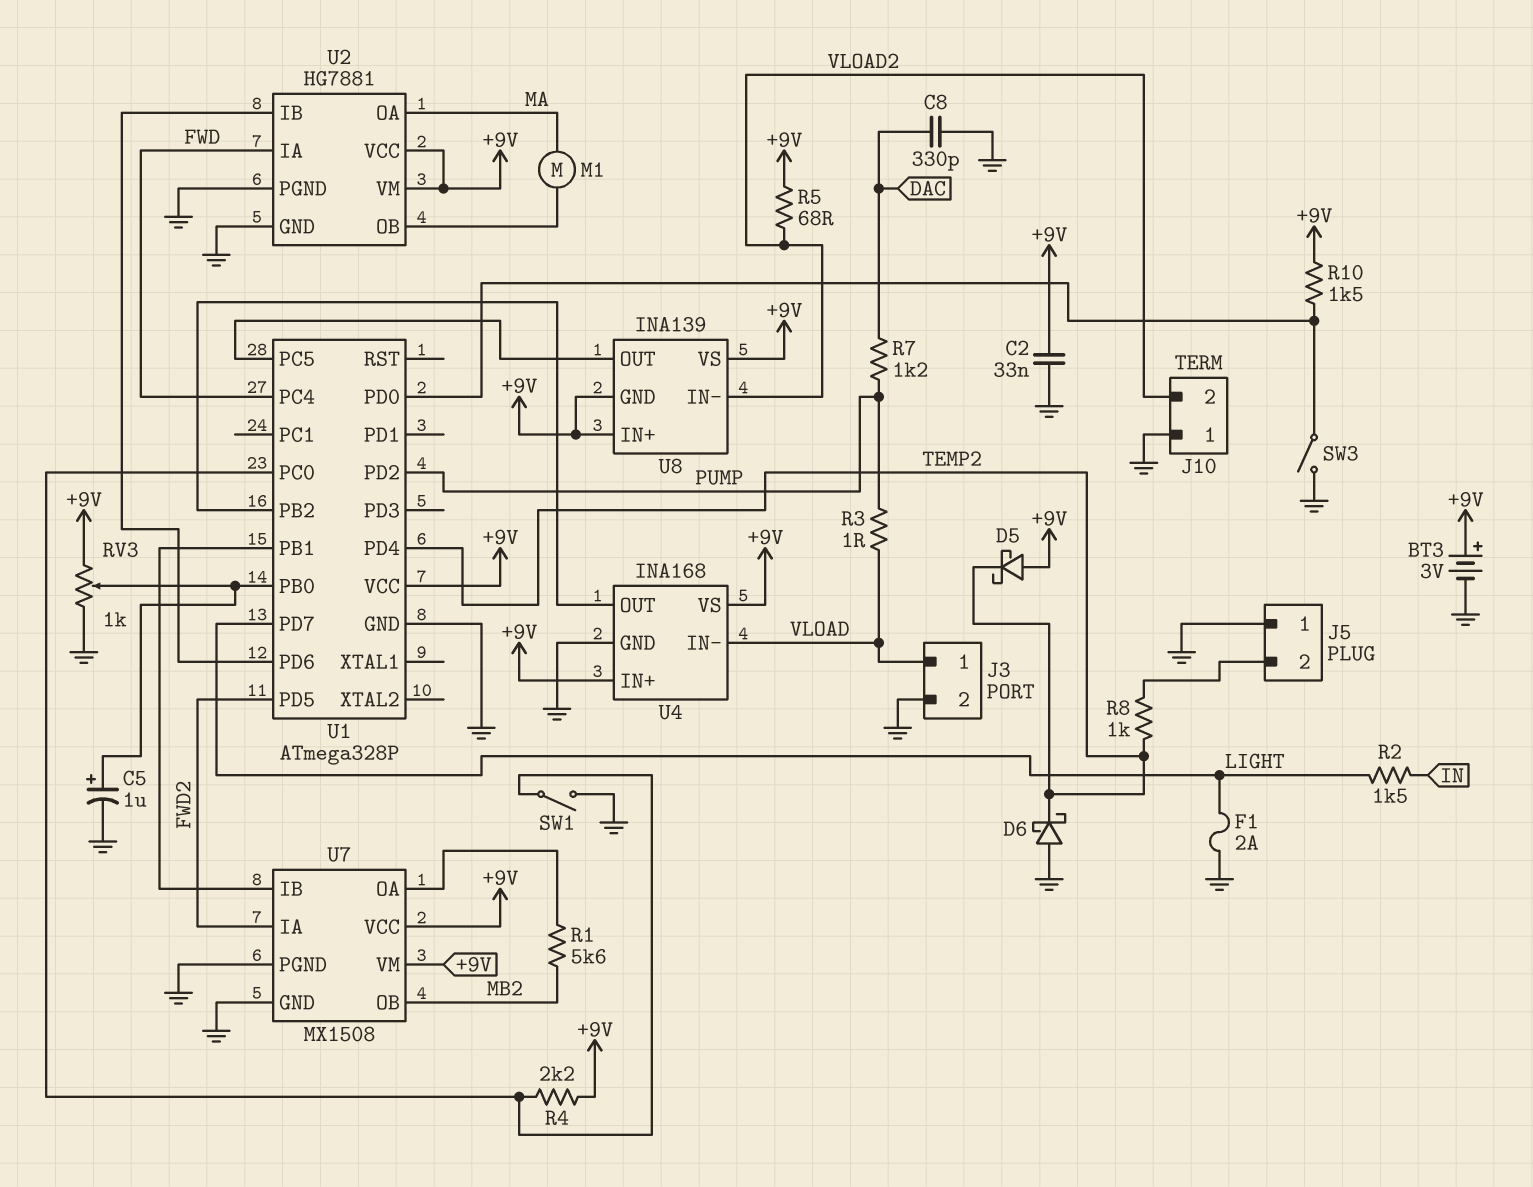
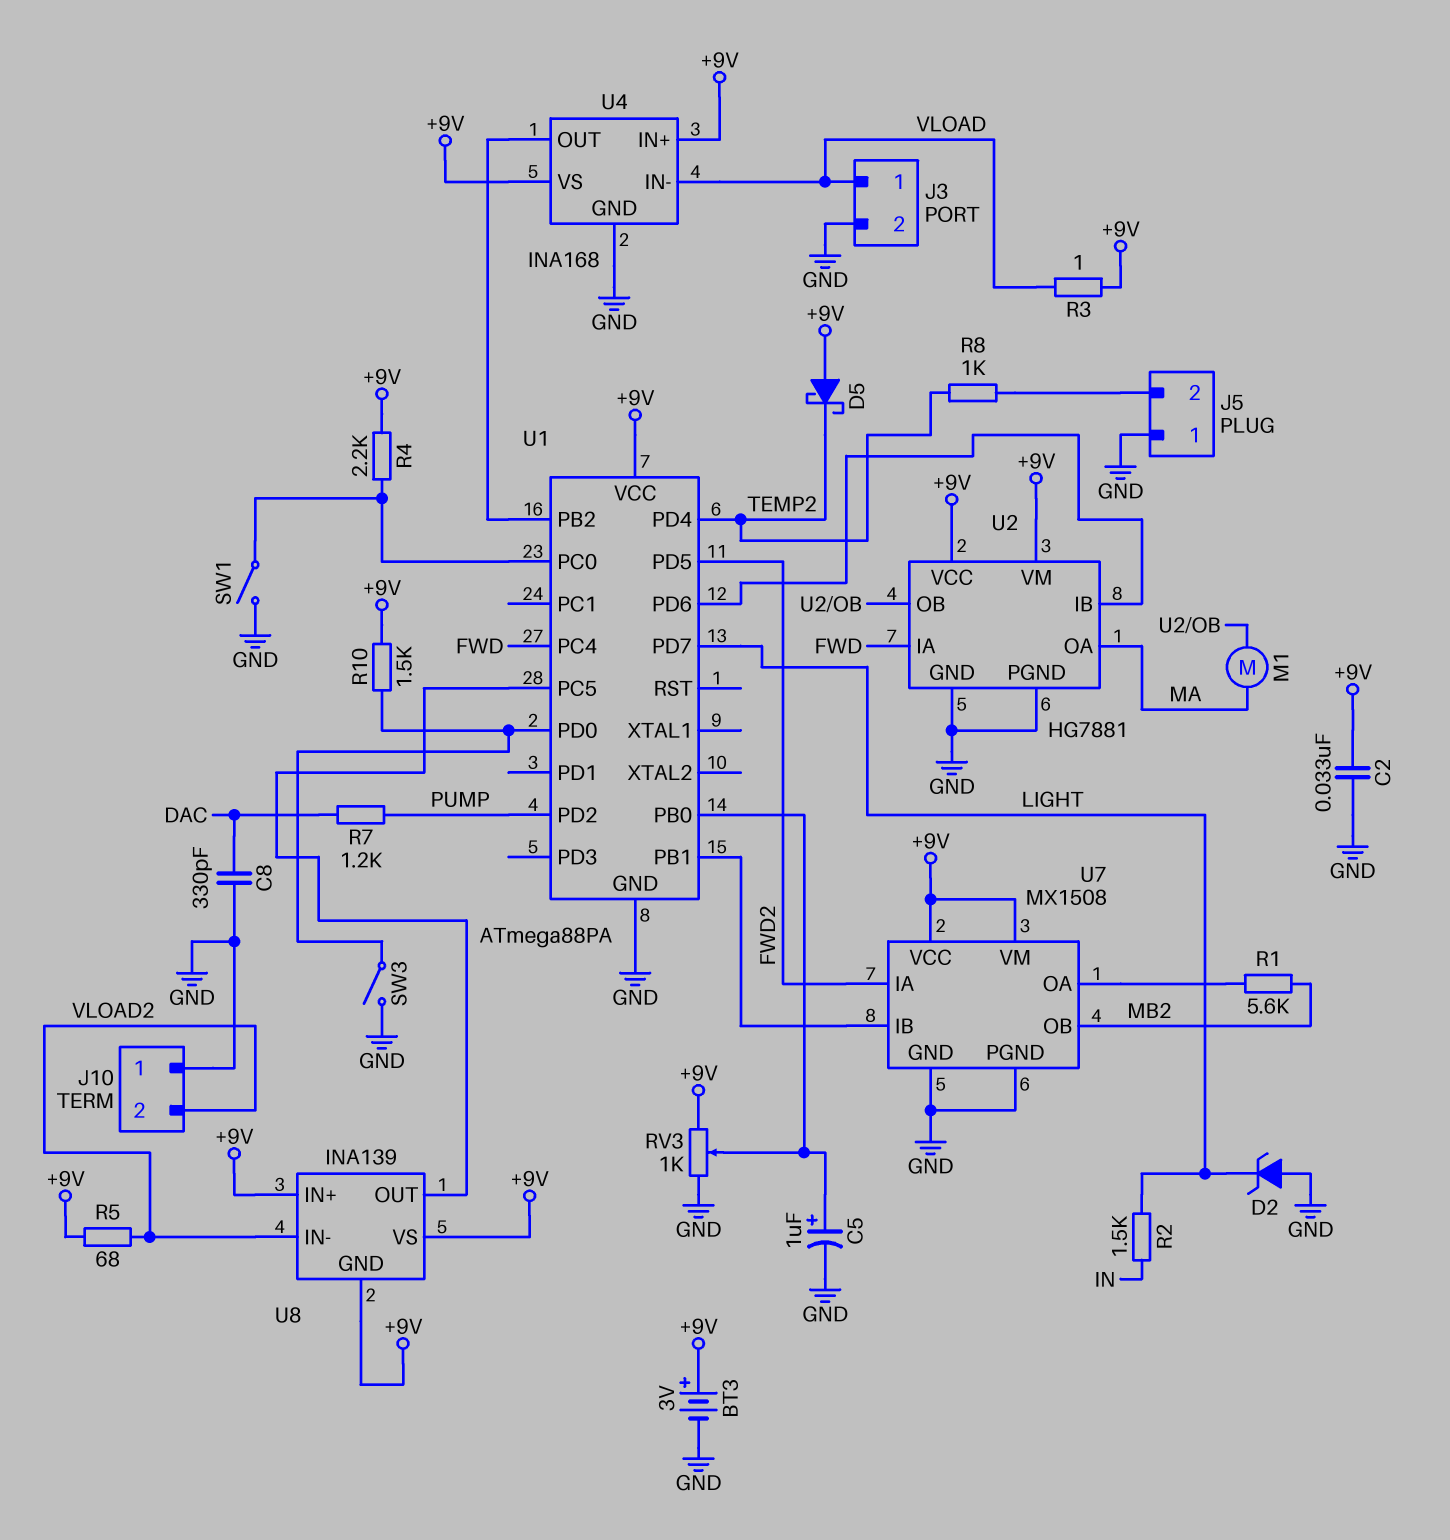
D2: none -> zener (A GND, K LIGHT)
D6: schottky (A GND, K TEMP2) -> none
F1: 2A (GND, LIGHT) -> none
R3: 1 (PUMP, VLOAD) -> 1 (+9V, VLOAD)
U1: ATmega328P -> ATmega88PA

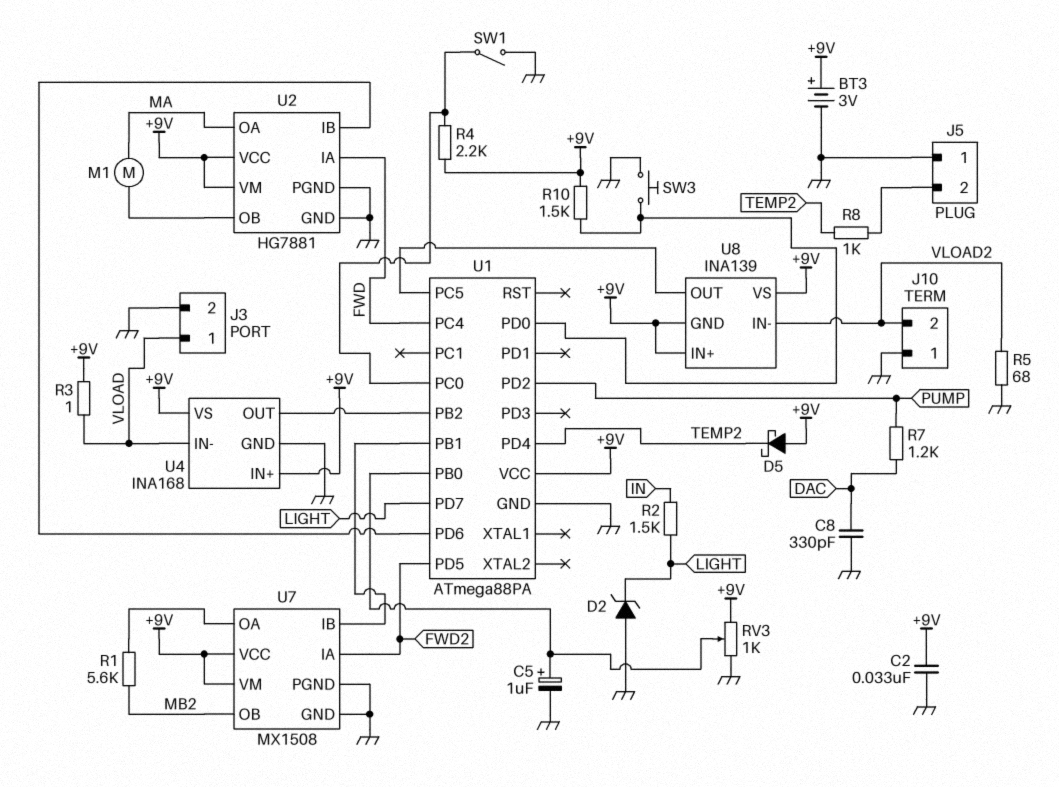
R5: 68 (+9V, VLOAD2) -> 68 (GND, VLOAD2)
SW3: switch (GND, U1/PD0) -> button (GND, U1/PD0)

